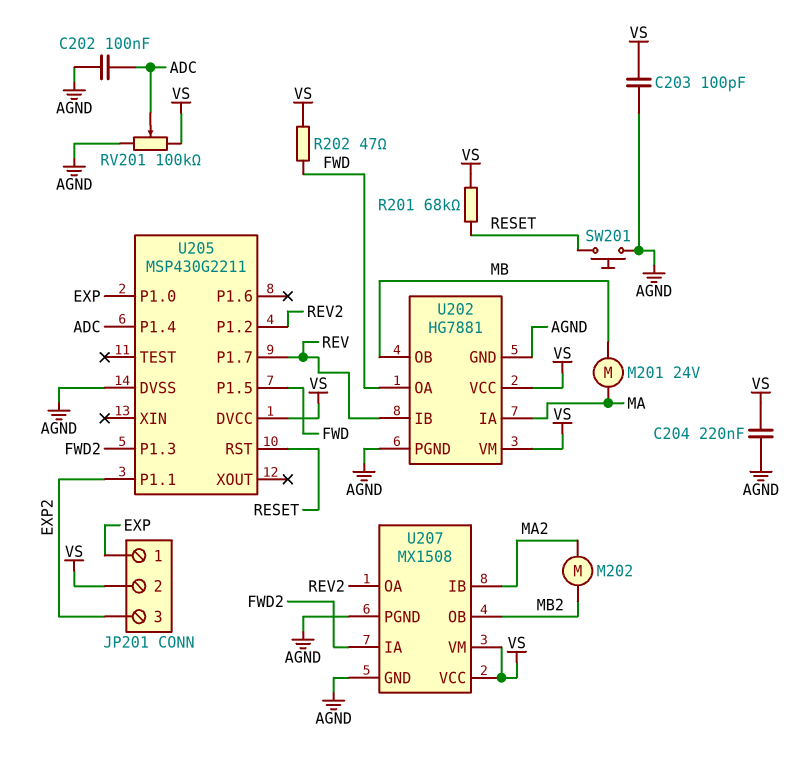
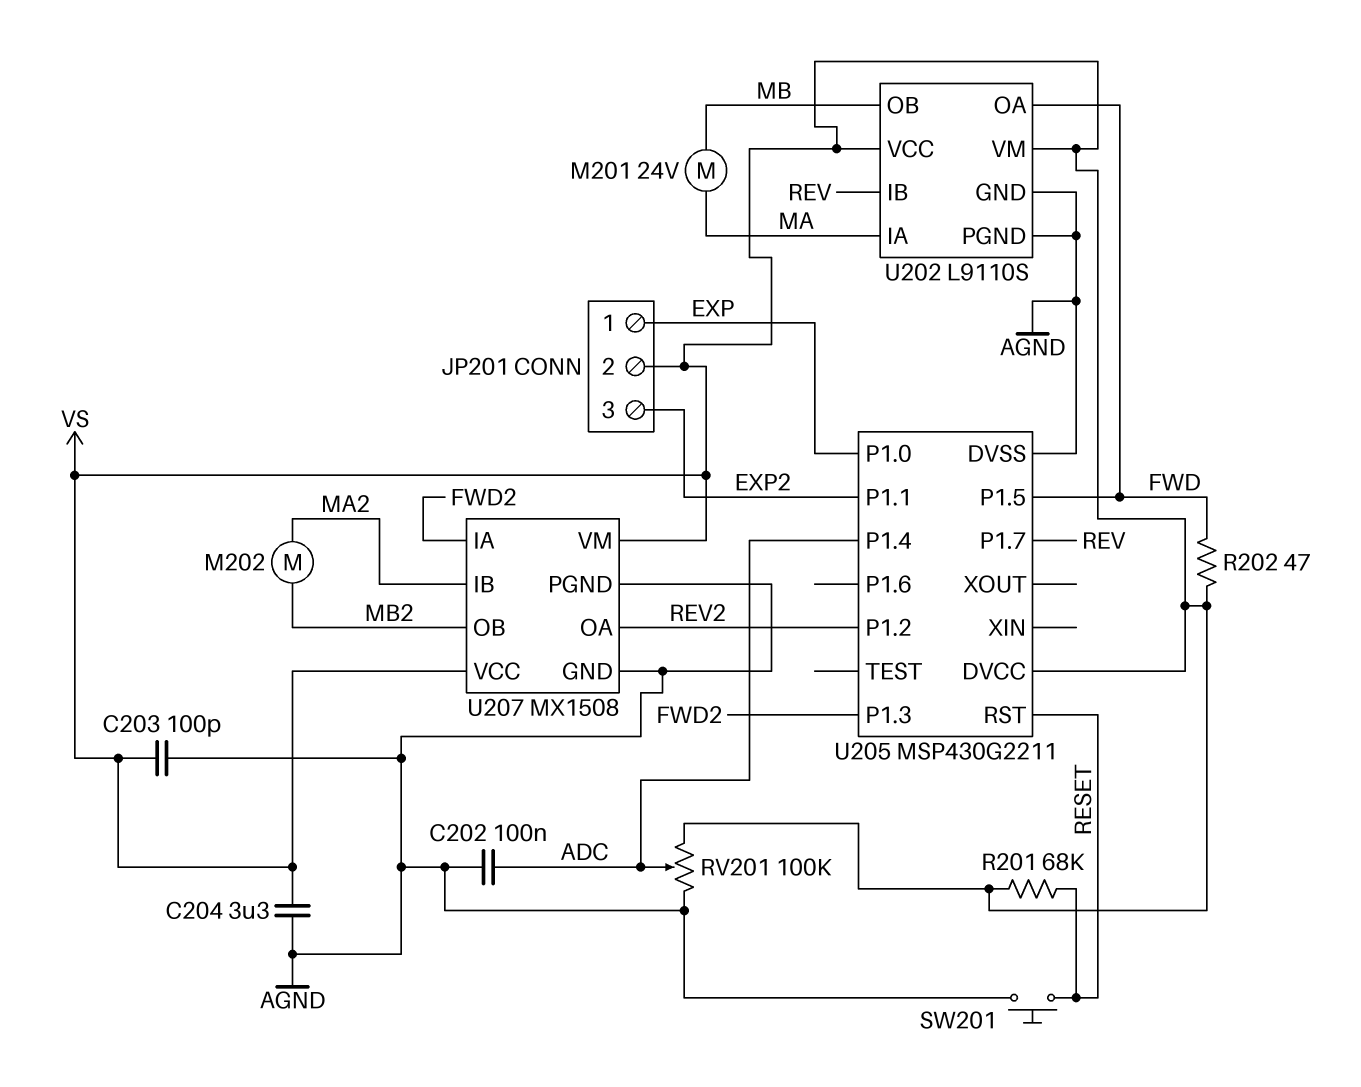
C204: 220nF (AGND, VS) -> 3.3uF (AGND, VS)
U202: HG7881 -> L9110S

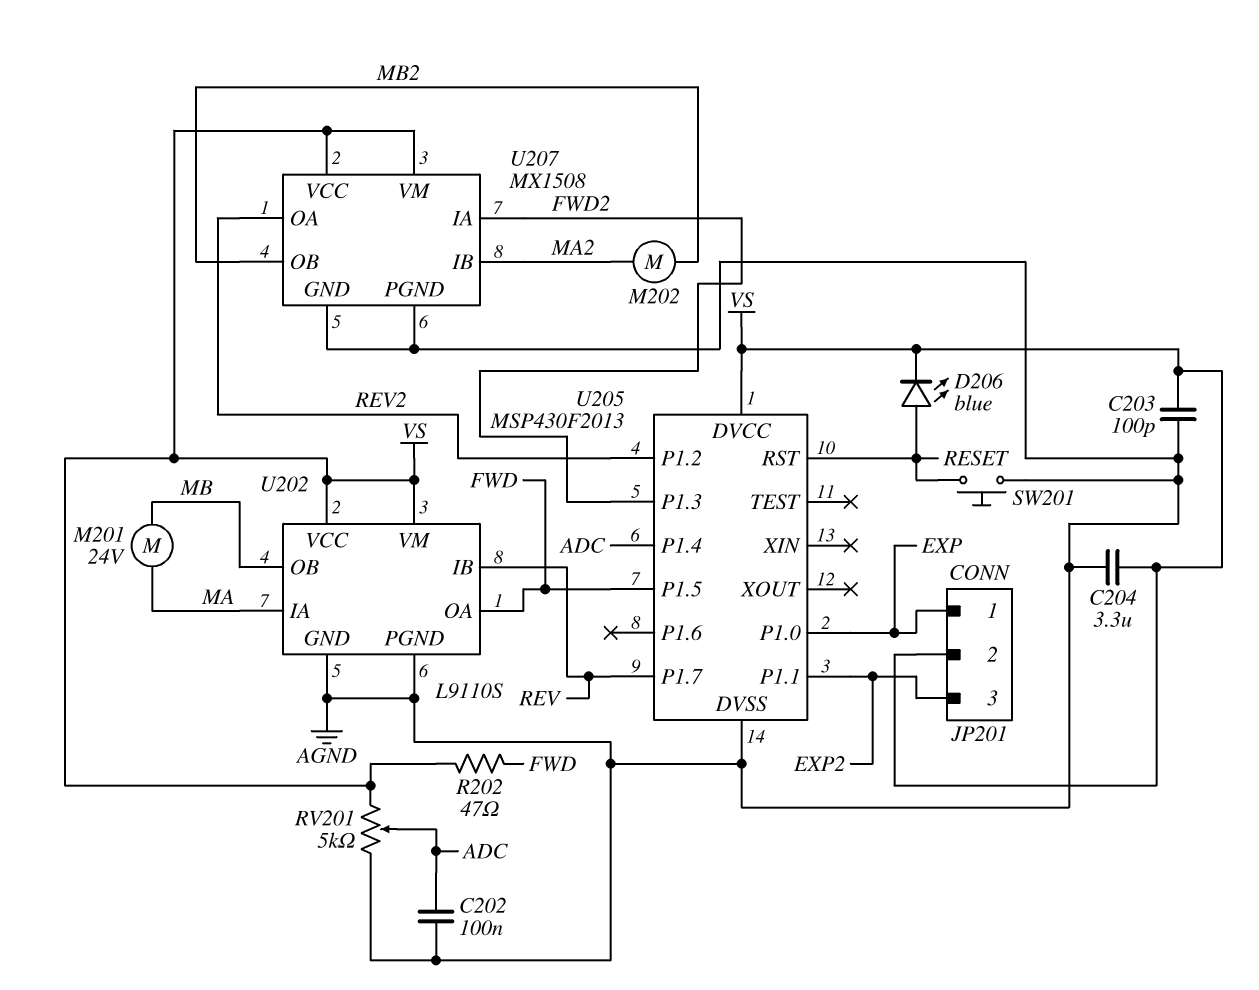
D206: none -> LED blue (A RESET, K VS)
R201: 68k (RESET, VS) -> none
RV201: 100k (AGND, VS, wiper ADC) -> 5k (AGND, VS, wiper ADC)
U205: MSP430G2211 -> MSP430F2013

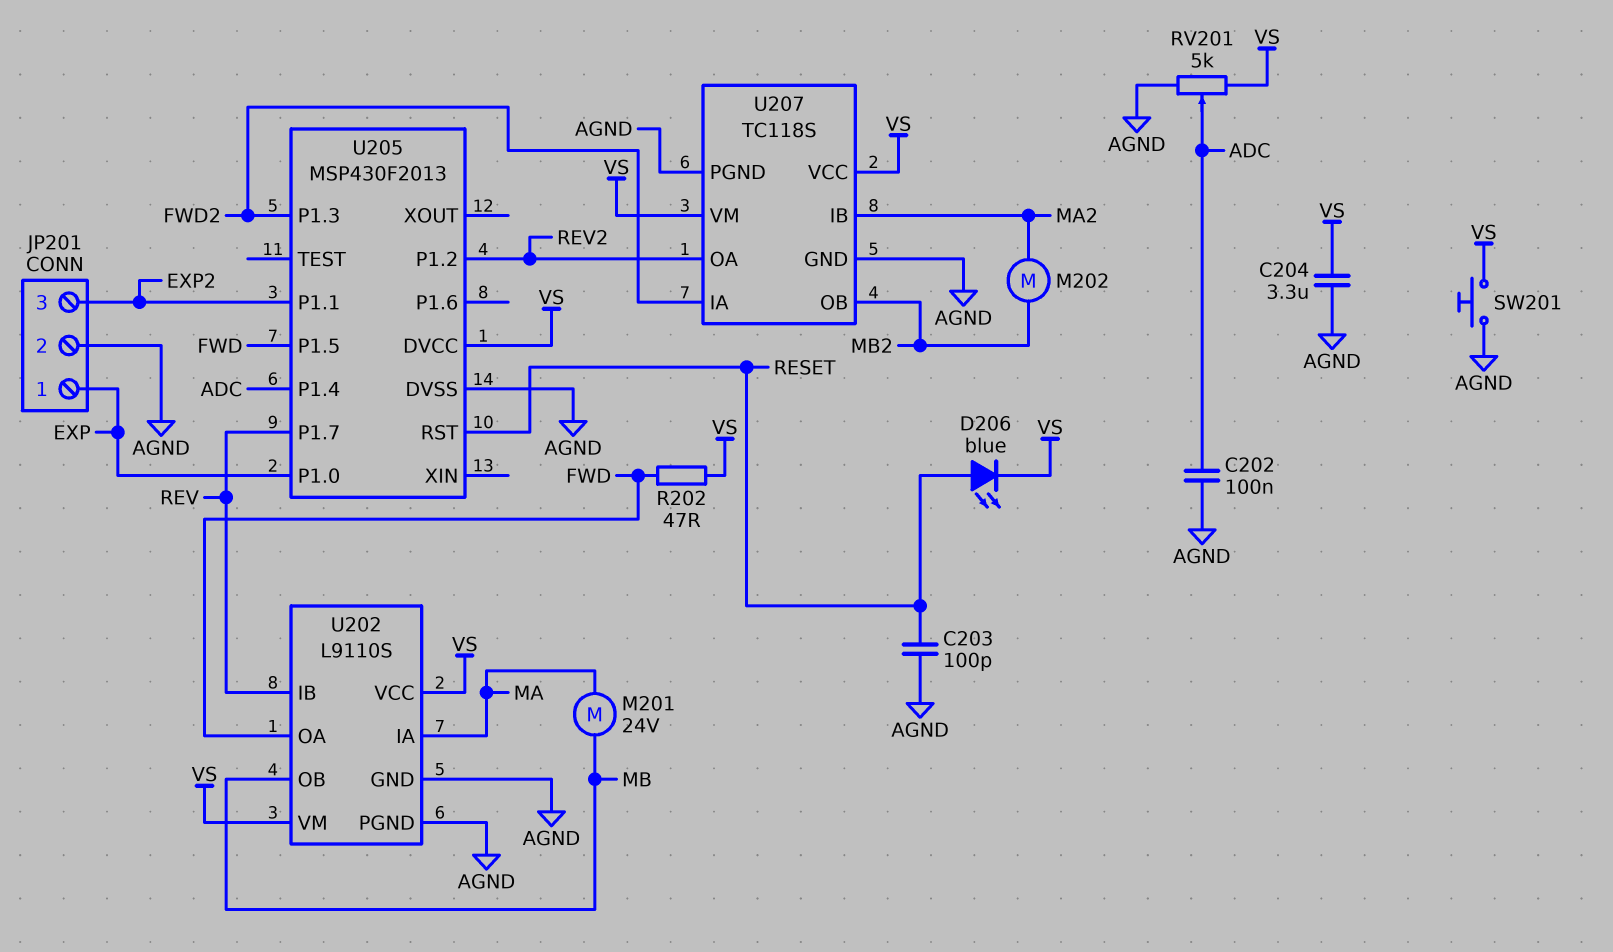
C203: 100pF (AGND, VS) -> 100pF (AGND, RESET)
JP201 pin 2: VS -> AGND
SW201: button (AGND, RESET) -> button (AGND, VS)
U207: MX1508 -> TC118S

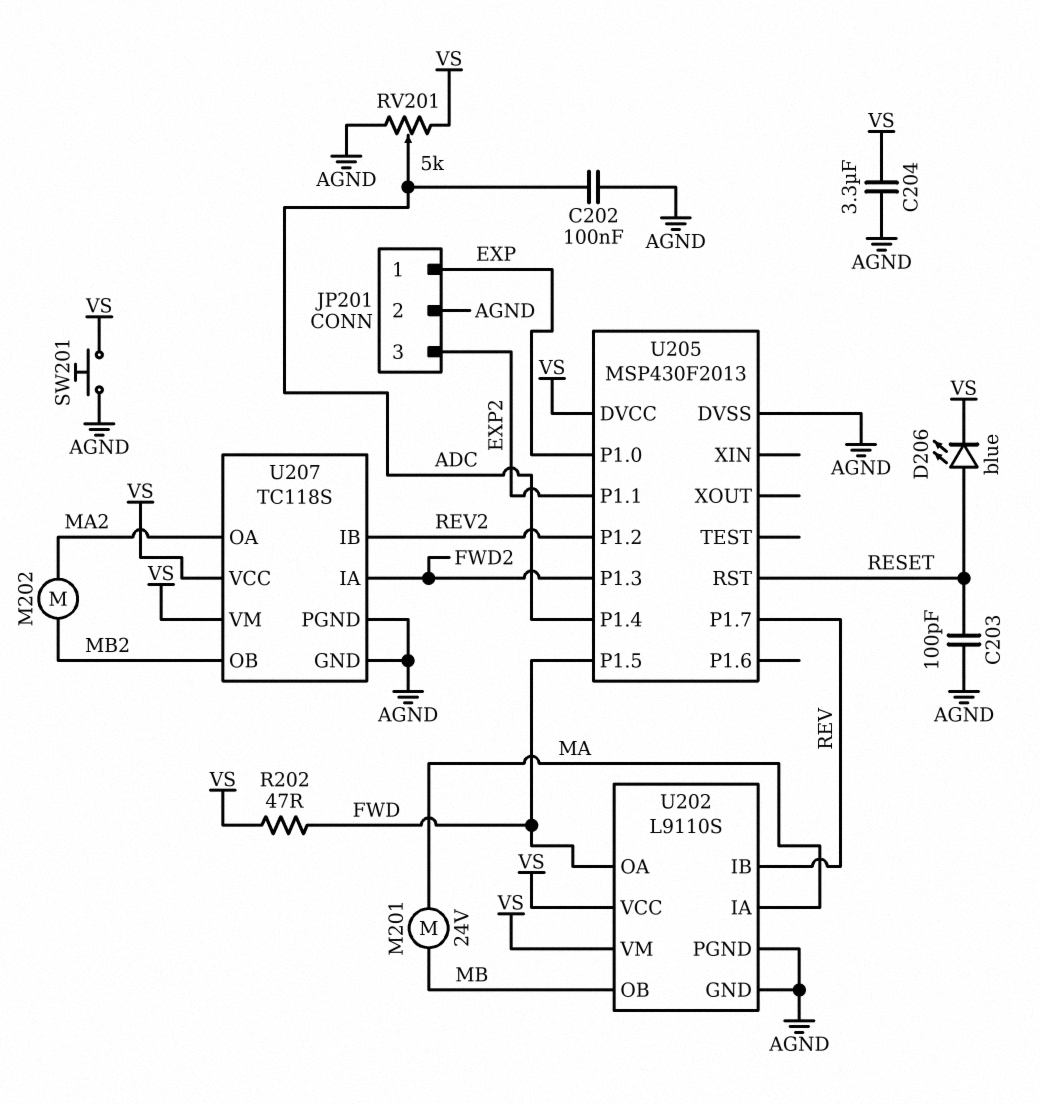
U207 pin IB: MA2 -> REV2
U207 pin OA: REV2 -> MA2

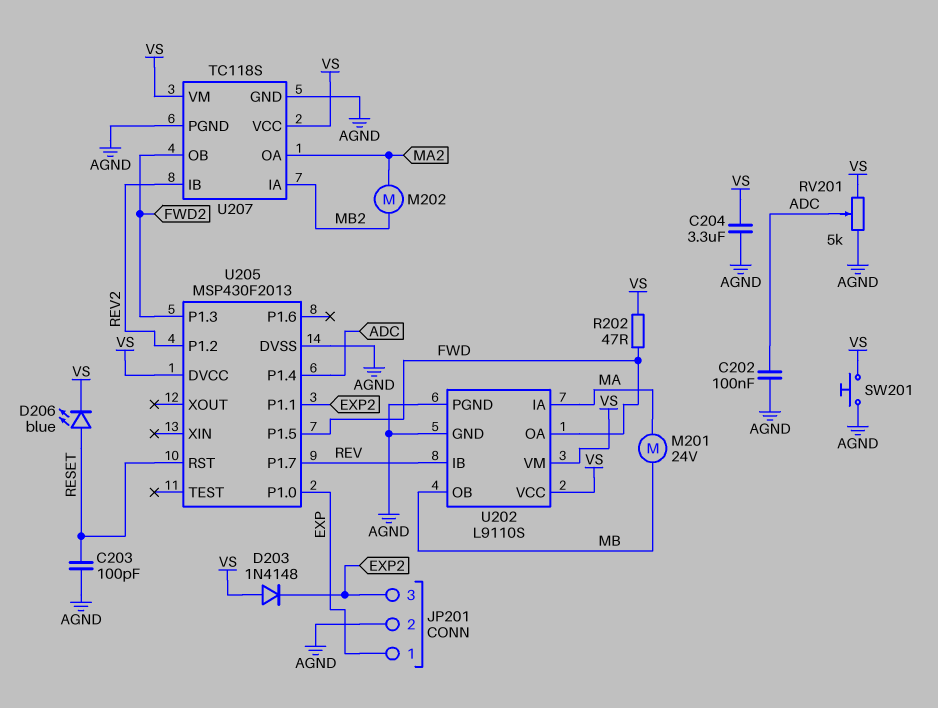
D203: none -> diode 1N4148 (A VS, K EXP2)
U207 pin IA: FWD2 -> MB2
U207 pin OB: MB2 -> FWD2

